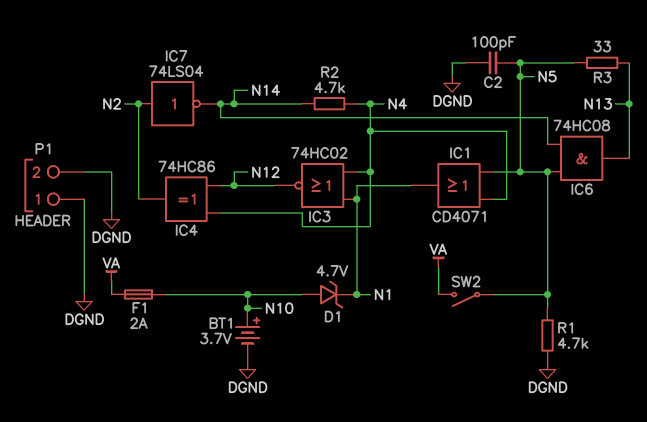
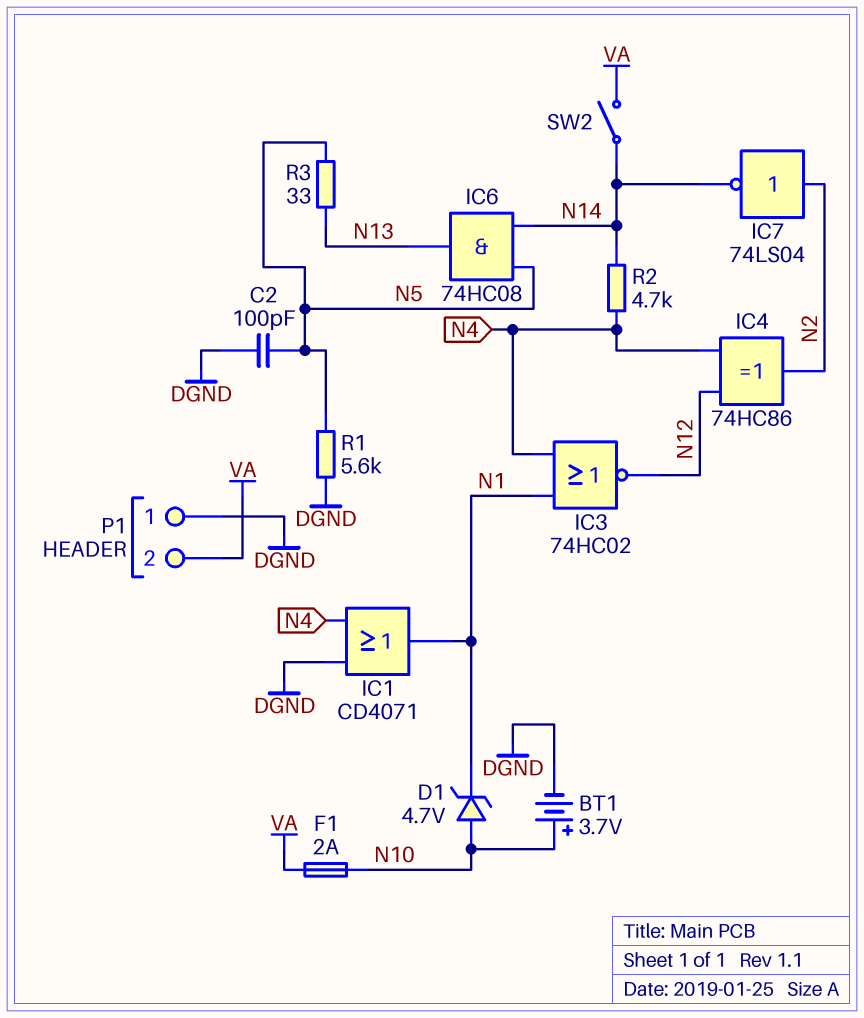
IC1: OR CD4071 (in N4, in N5, out N1) -> OR CD4071 (in DGND, in N4, out N1)
P1 pin 2: DGND -> VA
R1: 4.7k (DGND, N5) -> 5.6k (DGND, N5)
SW2: switch (N5, VA) -> switch (N14, VA)

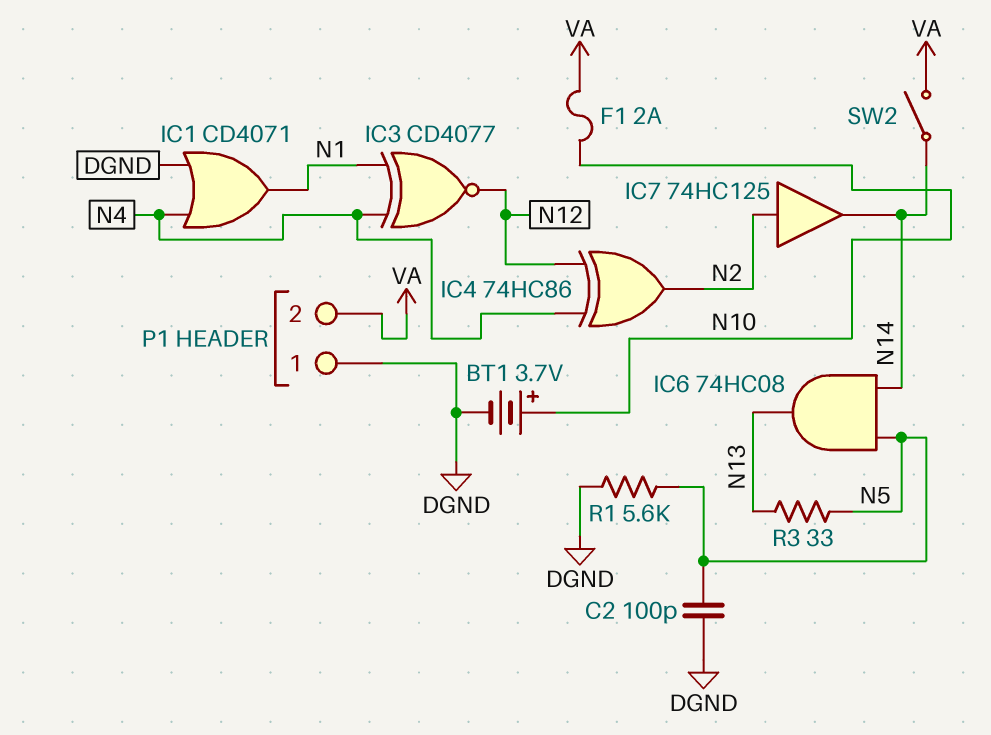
D1: zener 4.7V (A N10, K N1) -> none
IC3: NOR 74HC02 (in N1, in N4, out N12) -> XNOR CD4077 (in N1, in N4, out N12)
IC7: NOT 74LS04 (in N2, out N14) -> buffer 74HC125 (in N2, out N14)
R2: 4.7k (N4, N14) -> none

